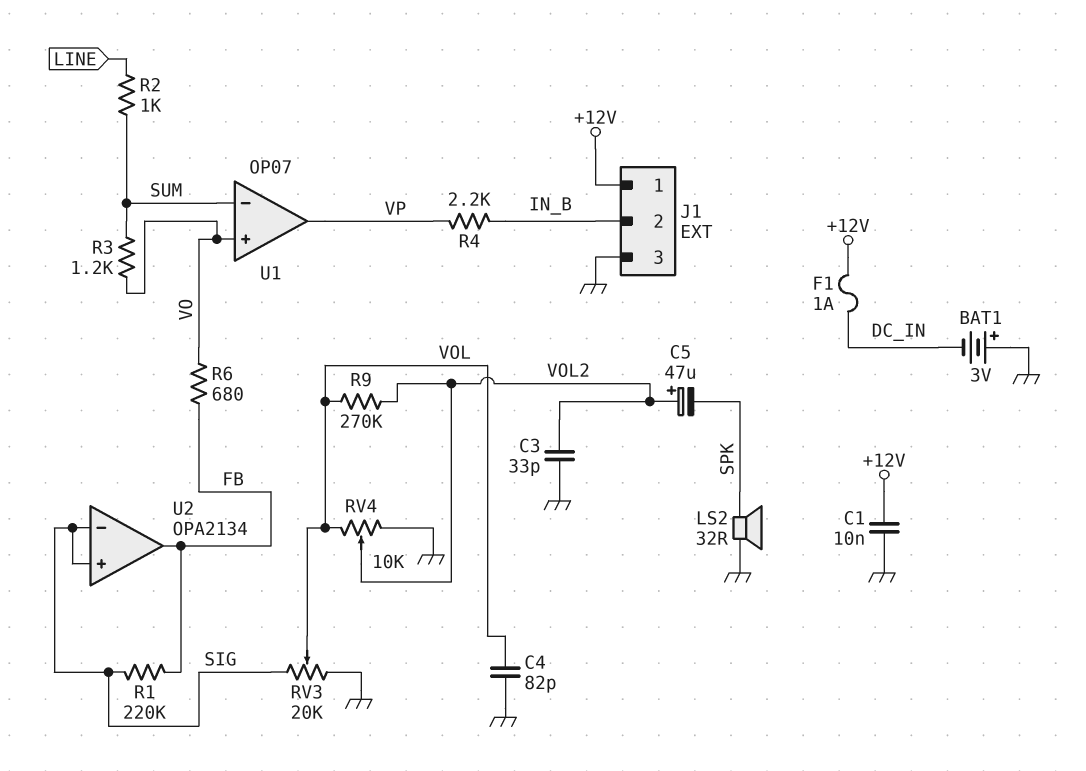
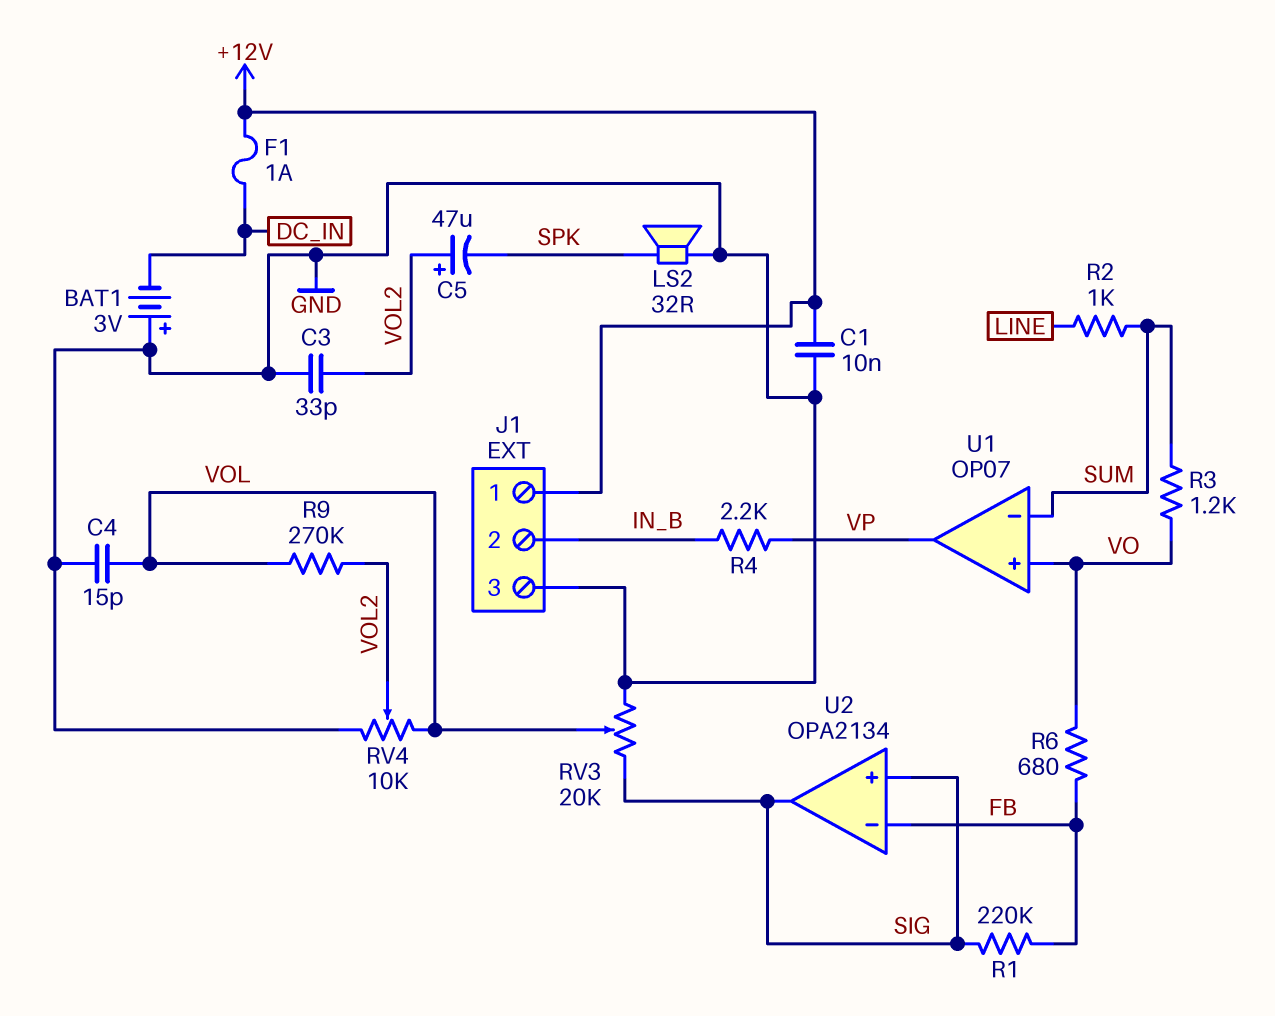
C4: 82pF (GND, VOL) -> 15pF (GND, VOL)
U2 pin in-: SIG -> FB
U2 pin out: FB -> SIG

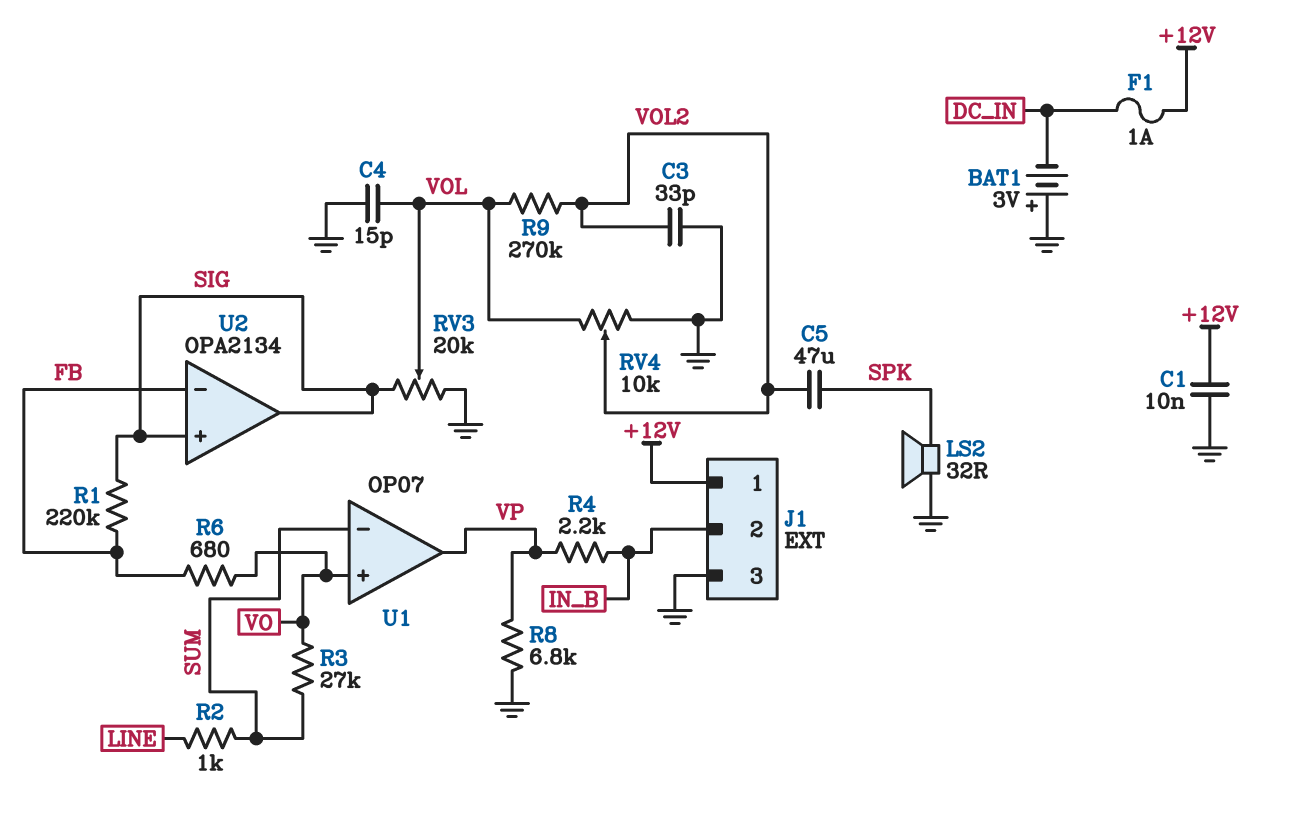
C5: 47uF (plus VOL2, minus SPK) -> 47uF (SPK, VOL2)
R3: 1.2k (SUM, VO) -> 27k (SUM, VO)
R8: none -> 6.8k (GND, VP)

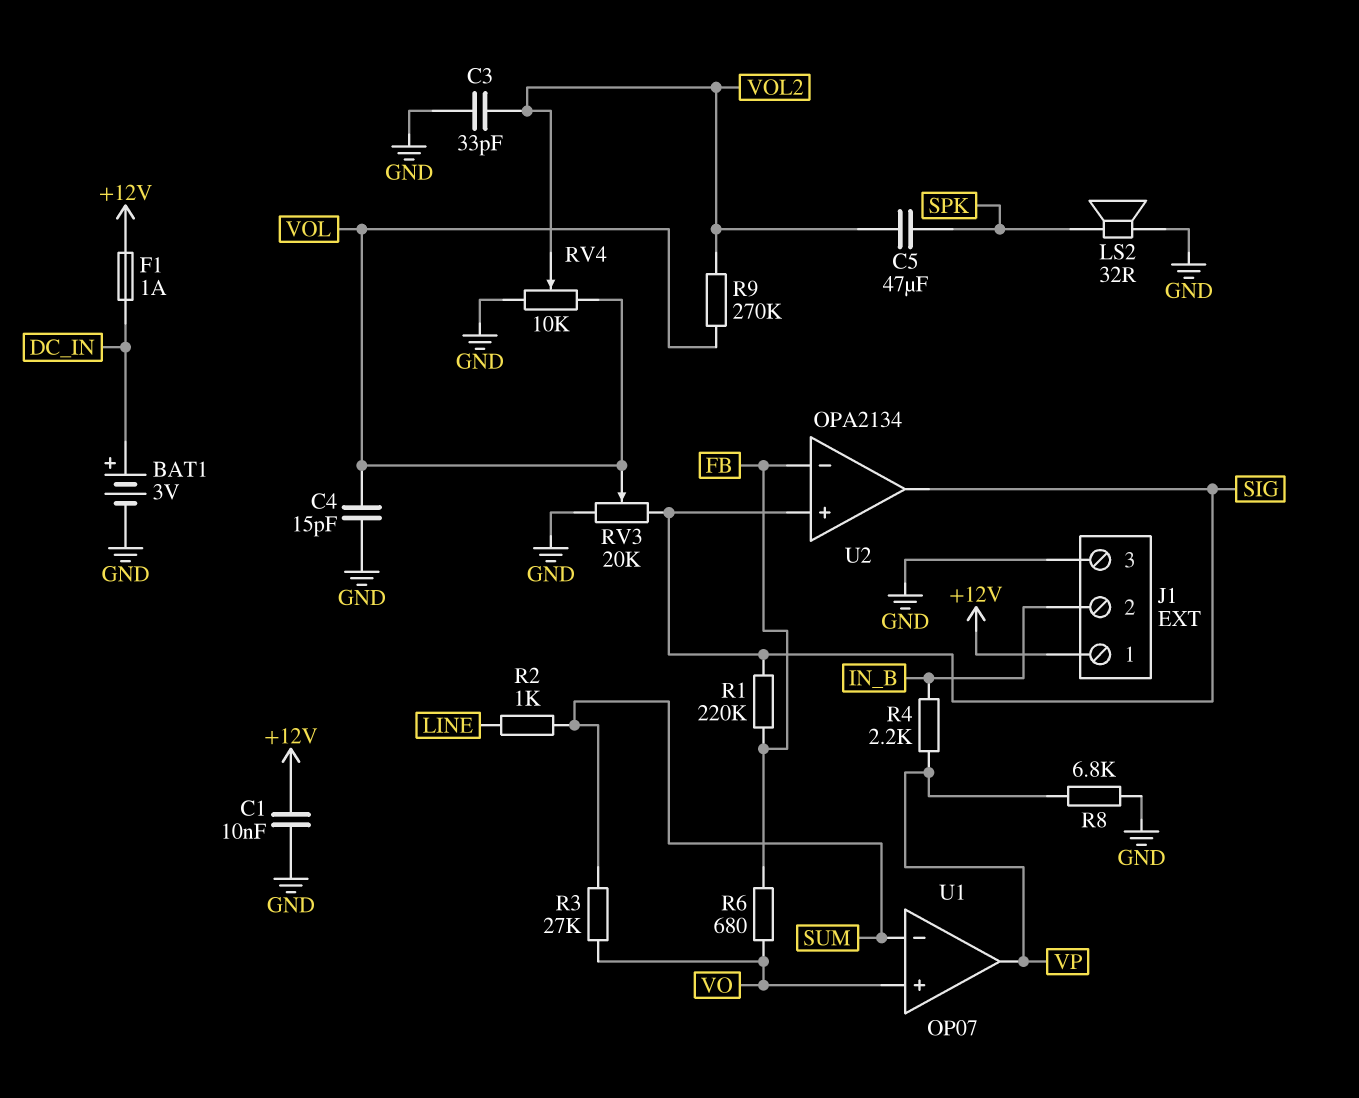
BAT1: 3V (plus GND, minus DC_IN) -> 3V (plus DC_IN, minus GND)

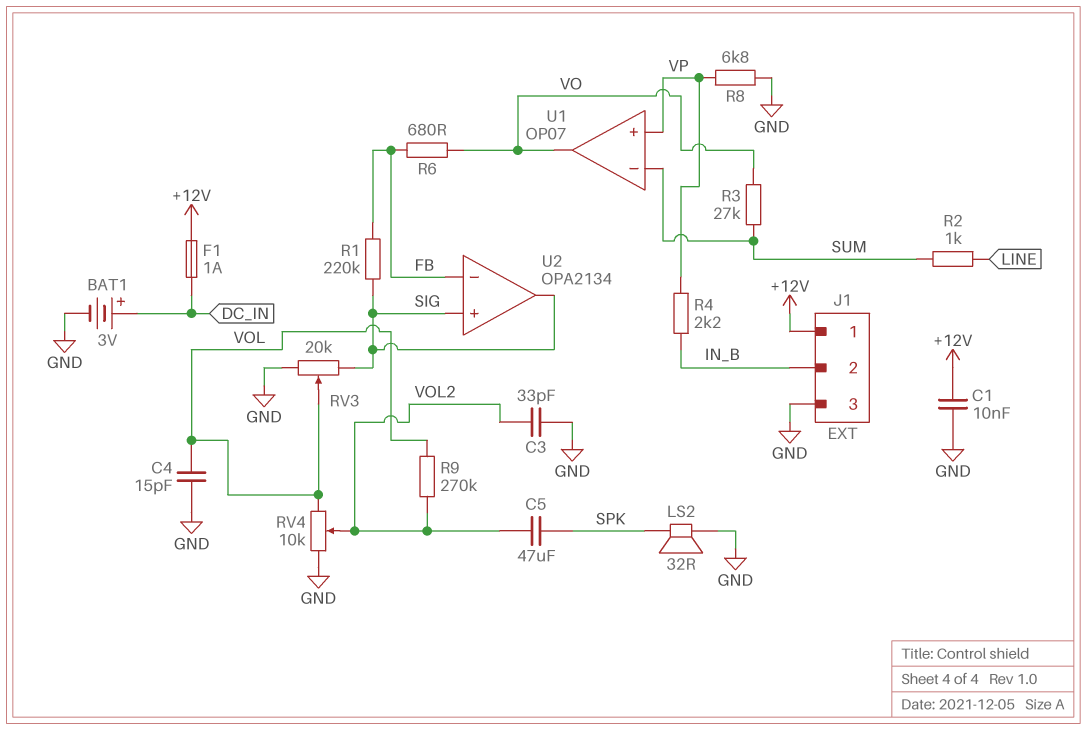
U1 pin in+: VO -> VP
U1 pin out: VP -> VO

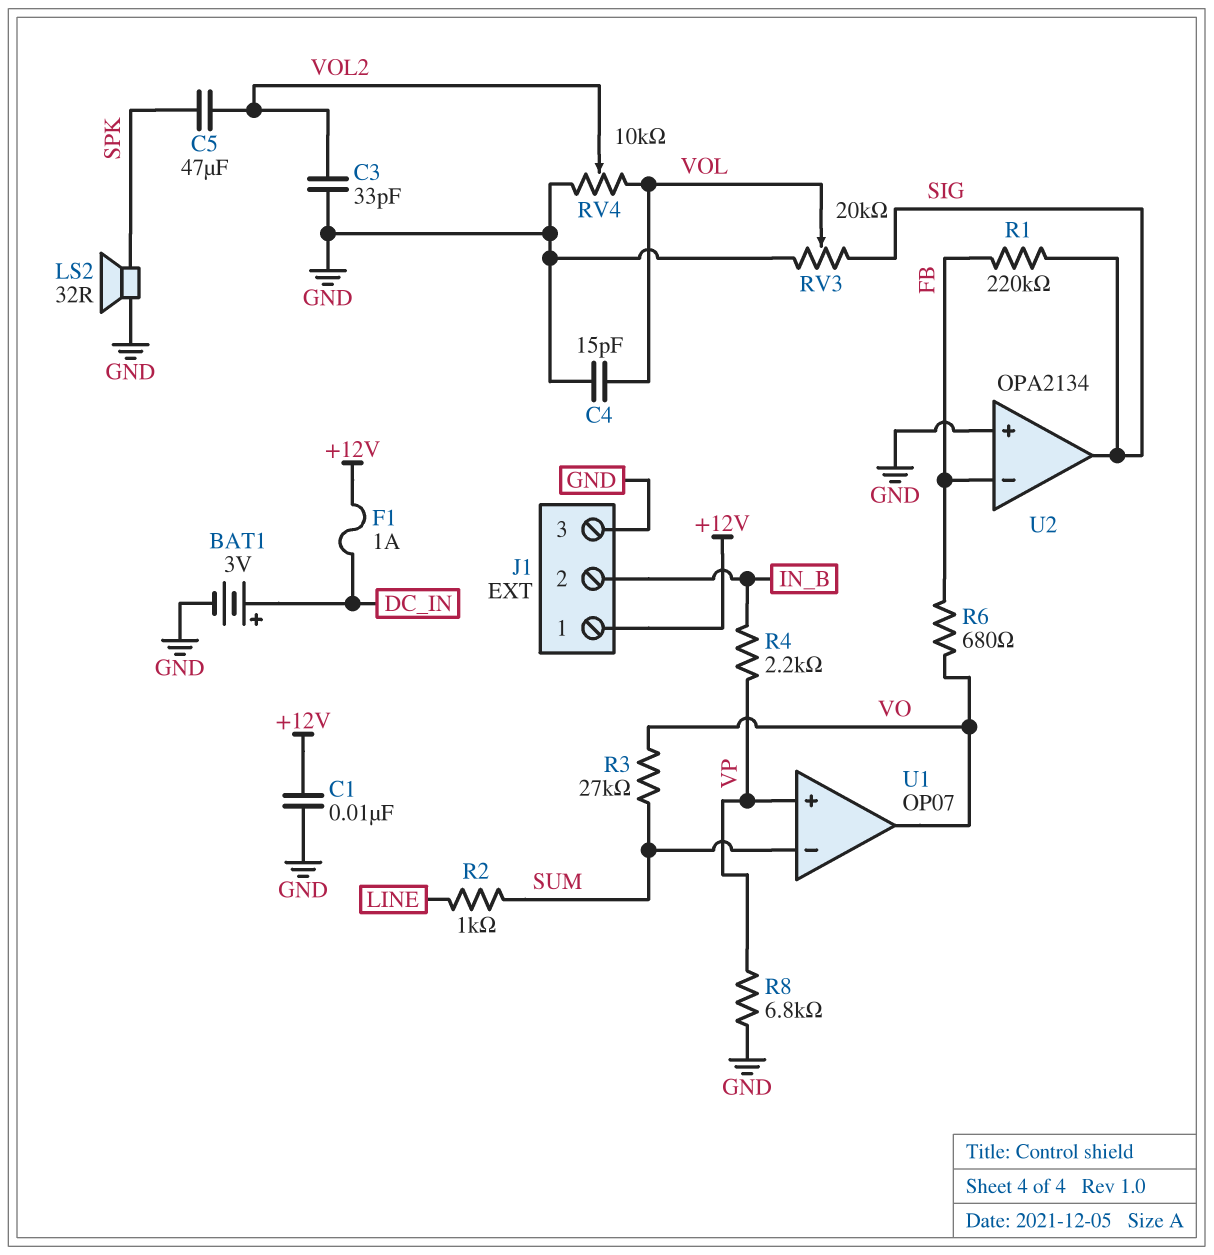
R9: 270k (VOL, VOL2) -> none
U2 pin in+: SIG -> GND

